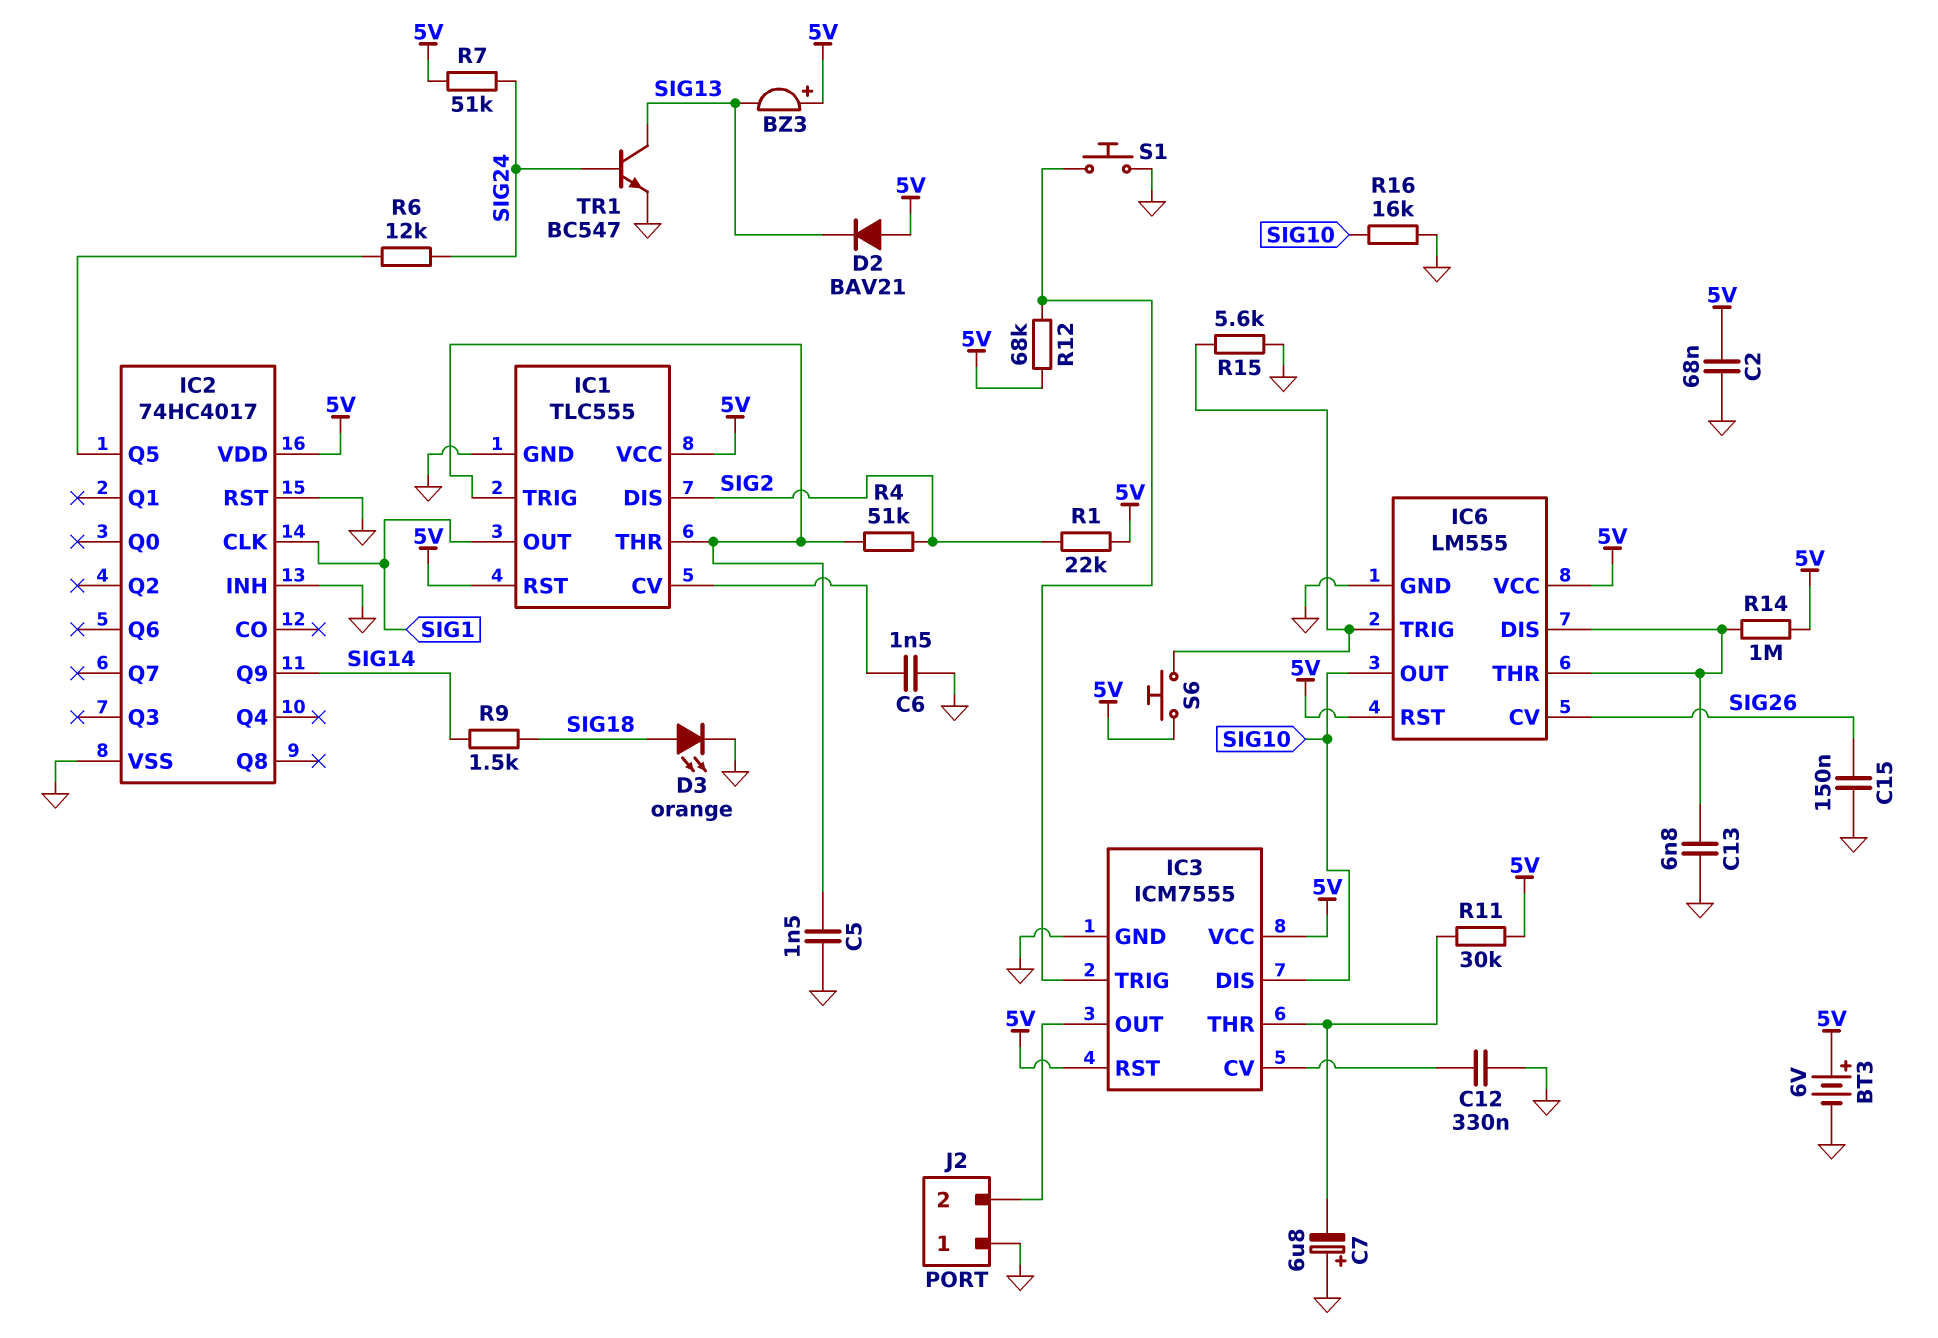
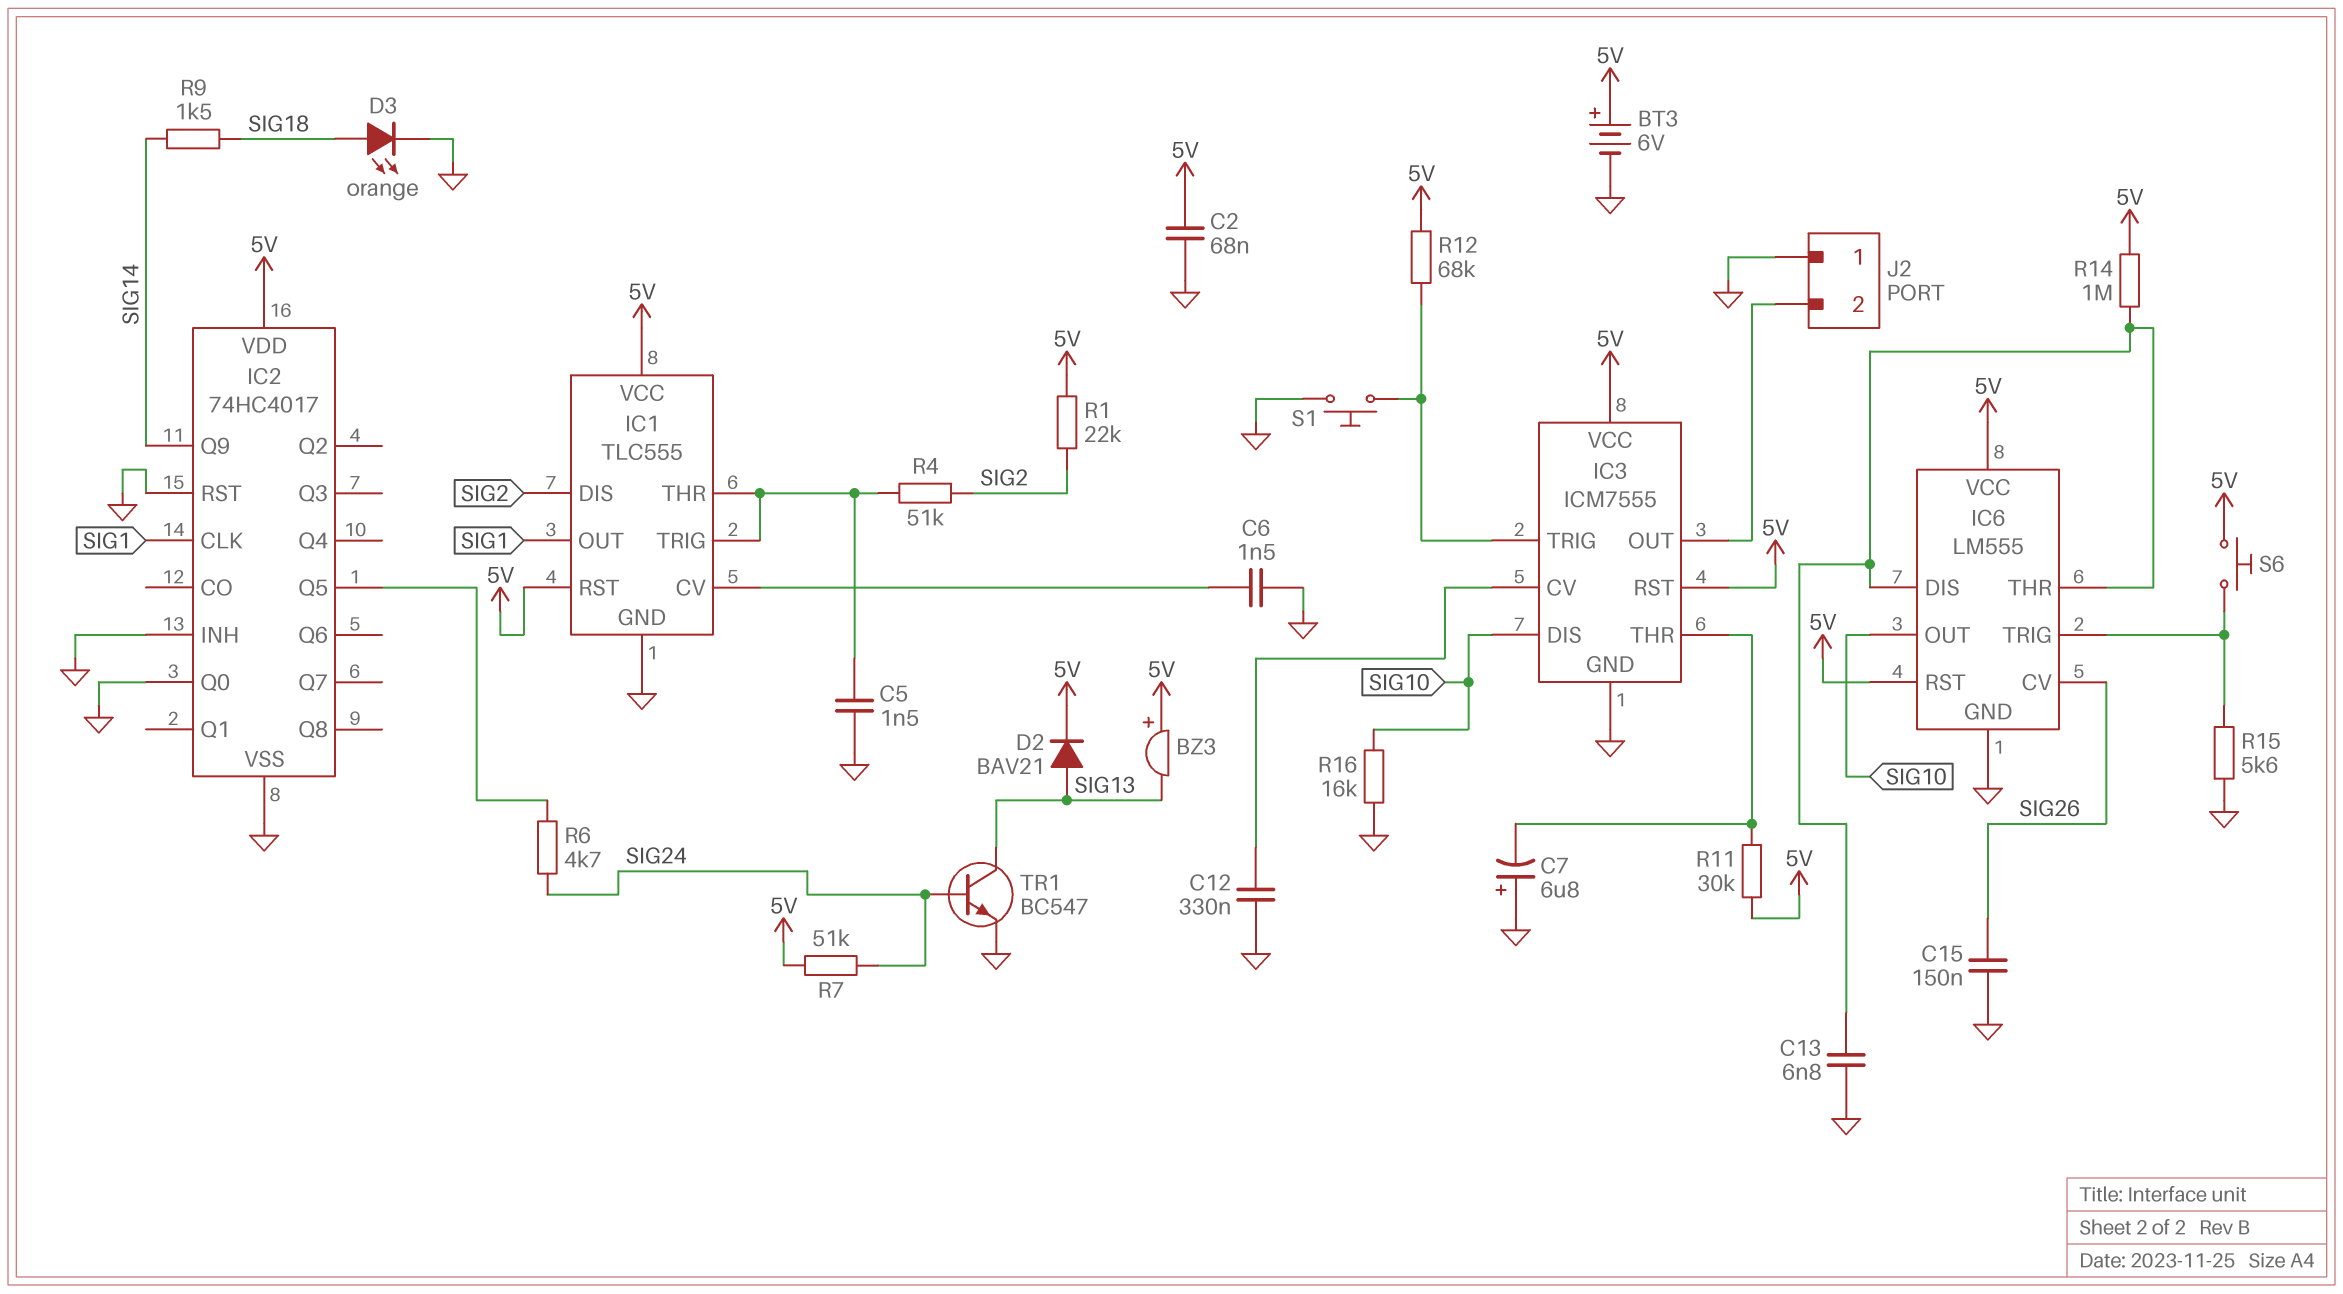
D2: diode BAV21 (A 5V, K SIG13) -> diode BAV21 (A SIG13, K 5V)
IC2 pin Q0: none -> GND
R6: 12k (IC2/Q5, SIG24) -> 4.7k (IC2/Q5, SIG24)

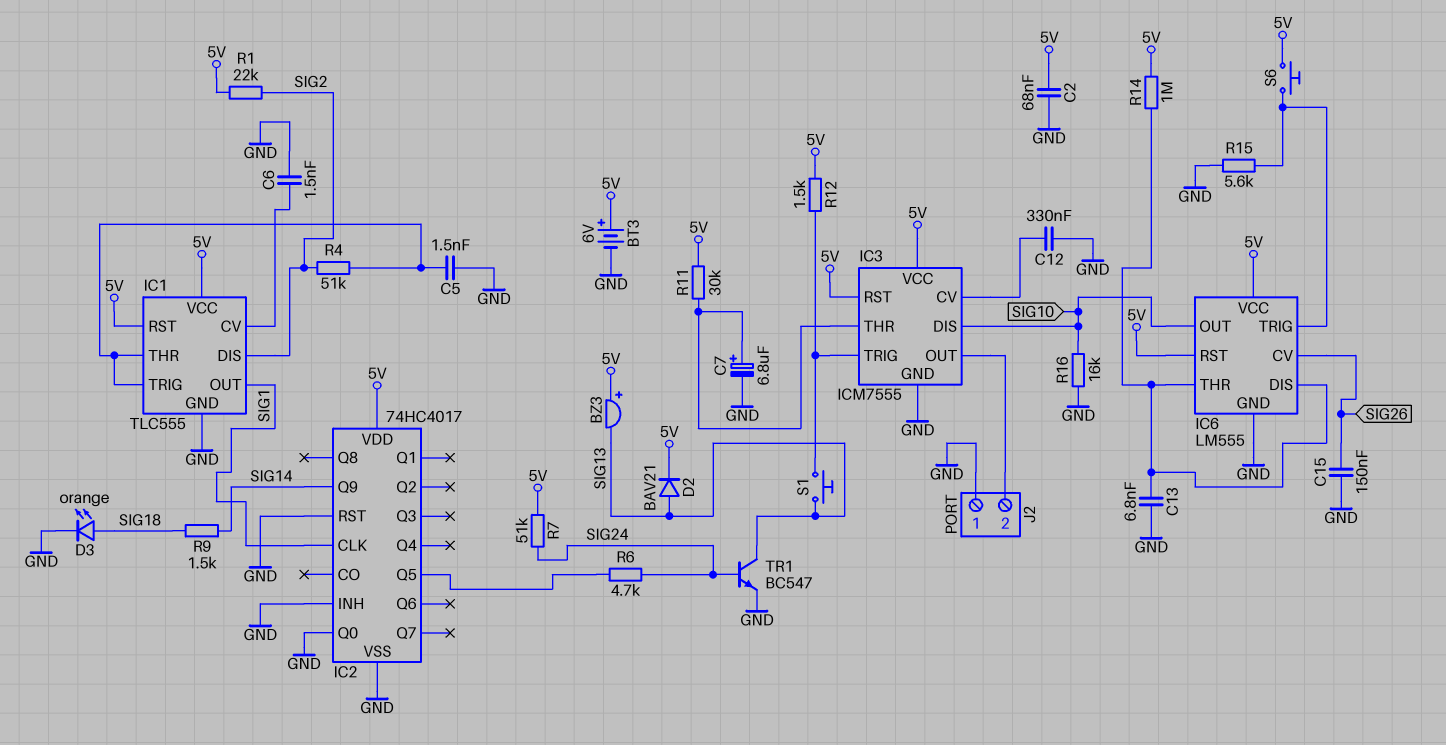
C7: 6.8uF (plus GND, minus IC3/THR) -> 6.8uF (plus IC3/THR, minus GND)
R12: 68k (5V, IC3/TRIG) -> 1.5k (5V, IC3/TRIG)
S1: button (GND, IC3/TRIG) -> button (IC3/TRIG, SIG13)

